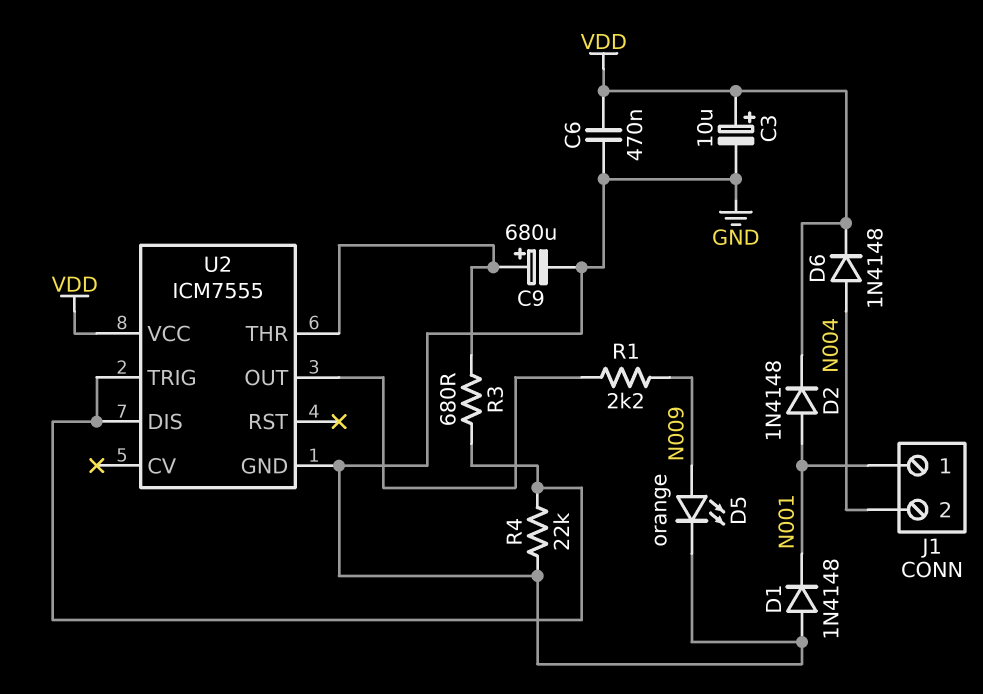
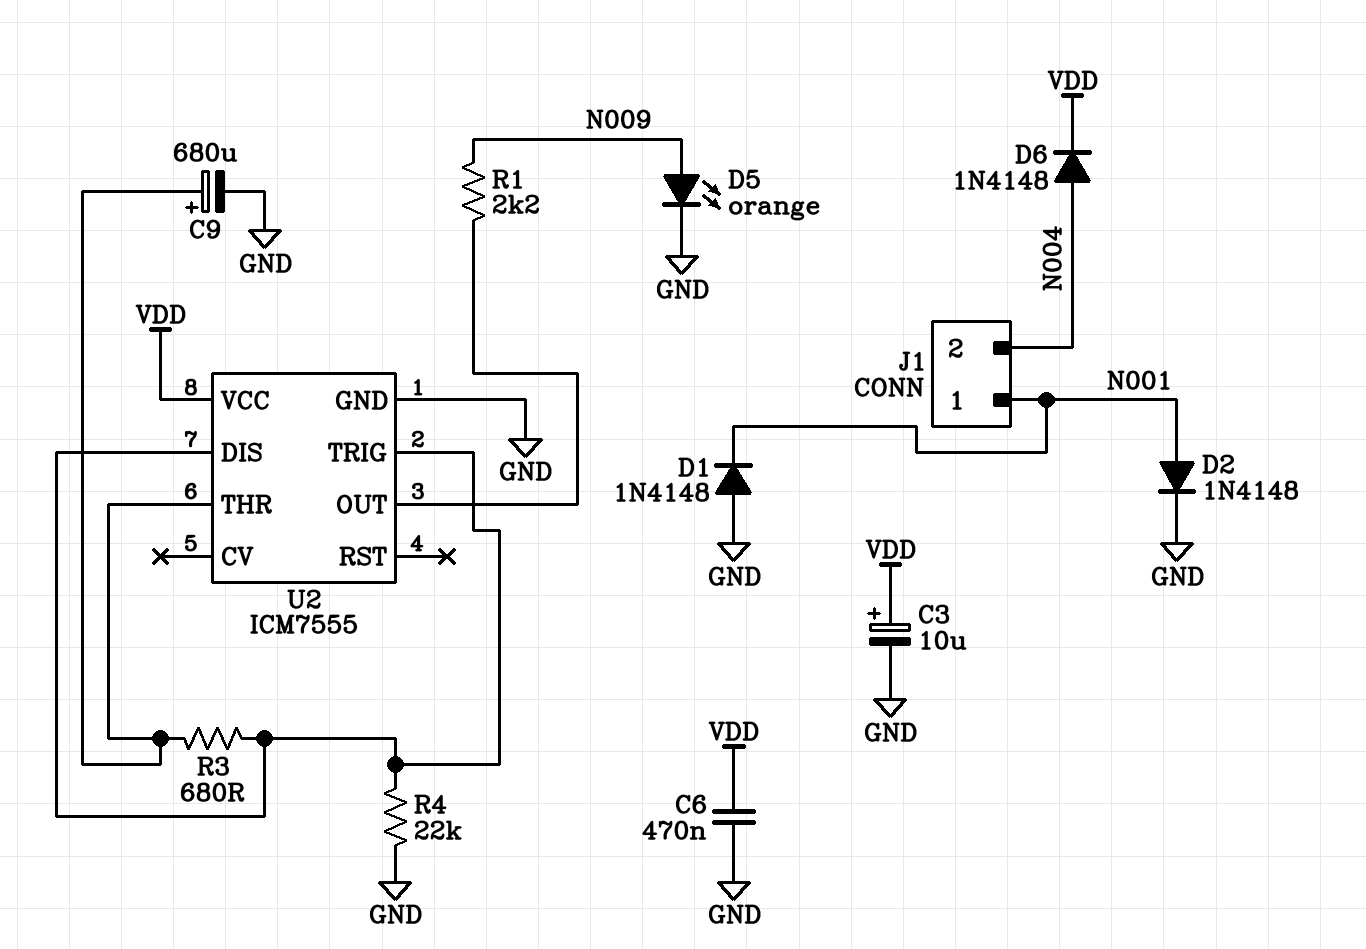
D2: diode 1N4148 (A N001, K VDD) -> diode 1N4148 (A N001, K GND)

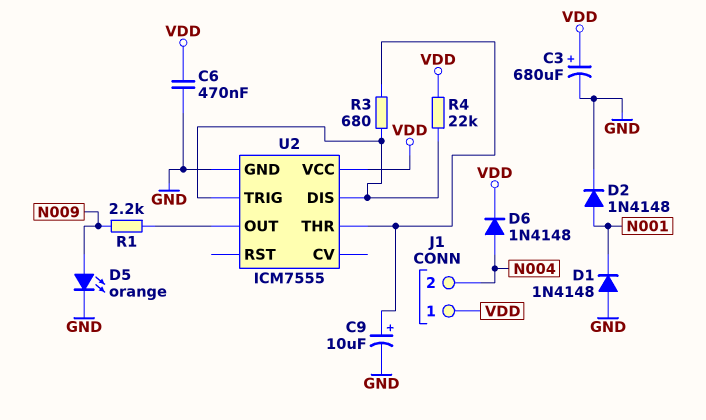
C3: 10uF (plus VDD, minus GND) -> 680uF (plus VDD, minus GND)
C9: 680uF (plus U2/THR, minus GND) -> 10uF (plus U2/THR, minus GND)
J1 pin 1: N001 -> VDD
R4: 22k (GND, U2/DIS) -> 22k (U2/DIS, VDD)

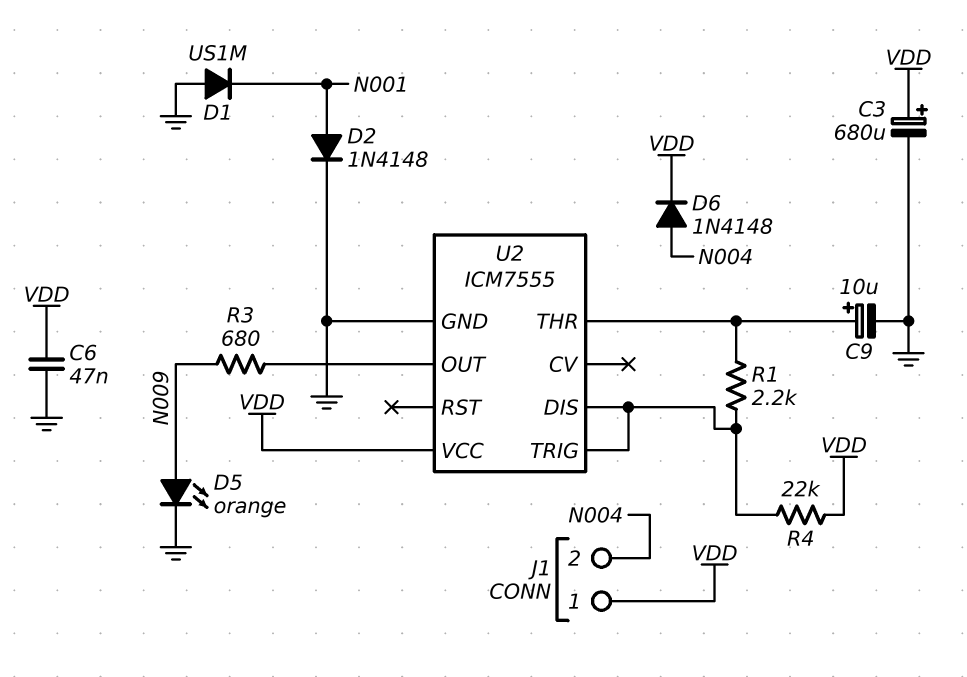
C6: 470nF (GND, VDD) -> 47nF (GND, VDD)
D1: diode 1N4148 (A GND, K N001) -> diode US1M (A GND, K N001)
R1: 2.2k (N009, U2/OUT) -> 2.2k (U2/DIS, U2/THR)
R3: 680 (U2/DIS, U2/THR) -> 680 (N009, U2/OUT)

